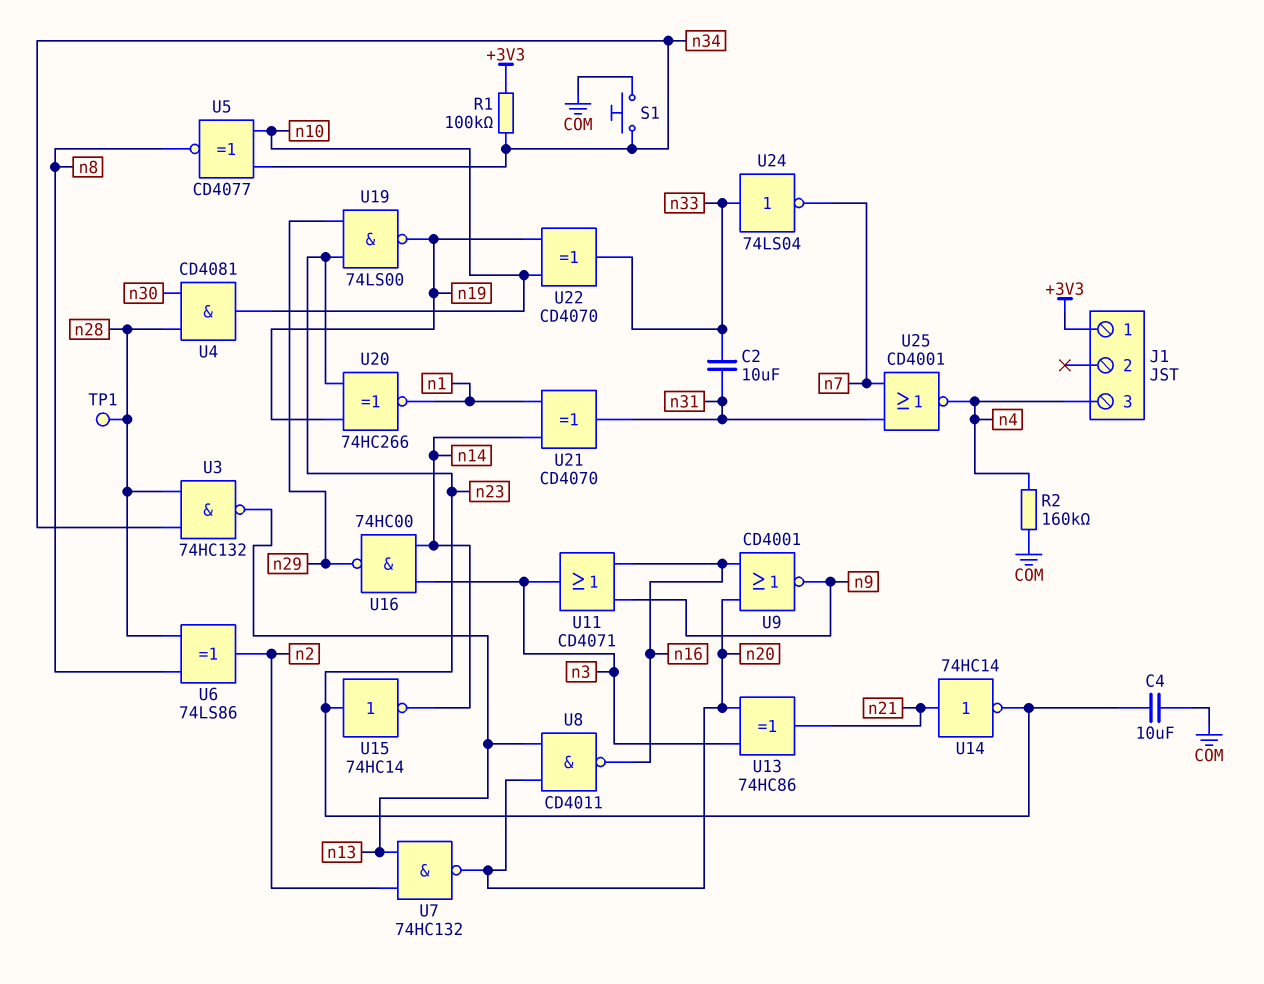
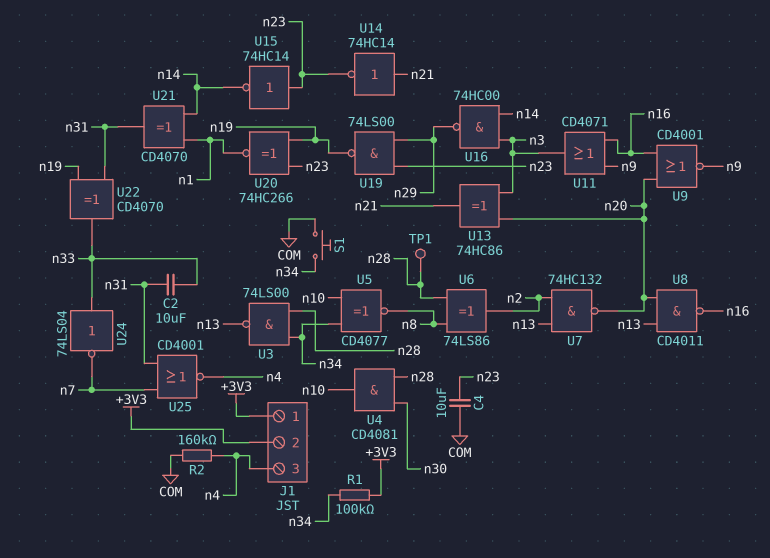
J1 pin 2: none -> +3V3
U3: NAND 74HC132 (in n28, in n34, out n13) -> NAND 74LS00 (in n28, in n34, out n13)
U22: XOR CD4070 (in n10, in n19, out n33) -> XOR CD4070 (in n19, in n31, out n33)

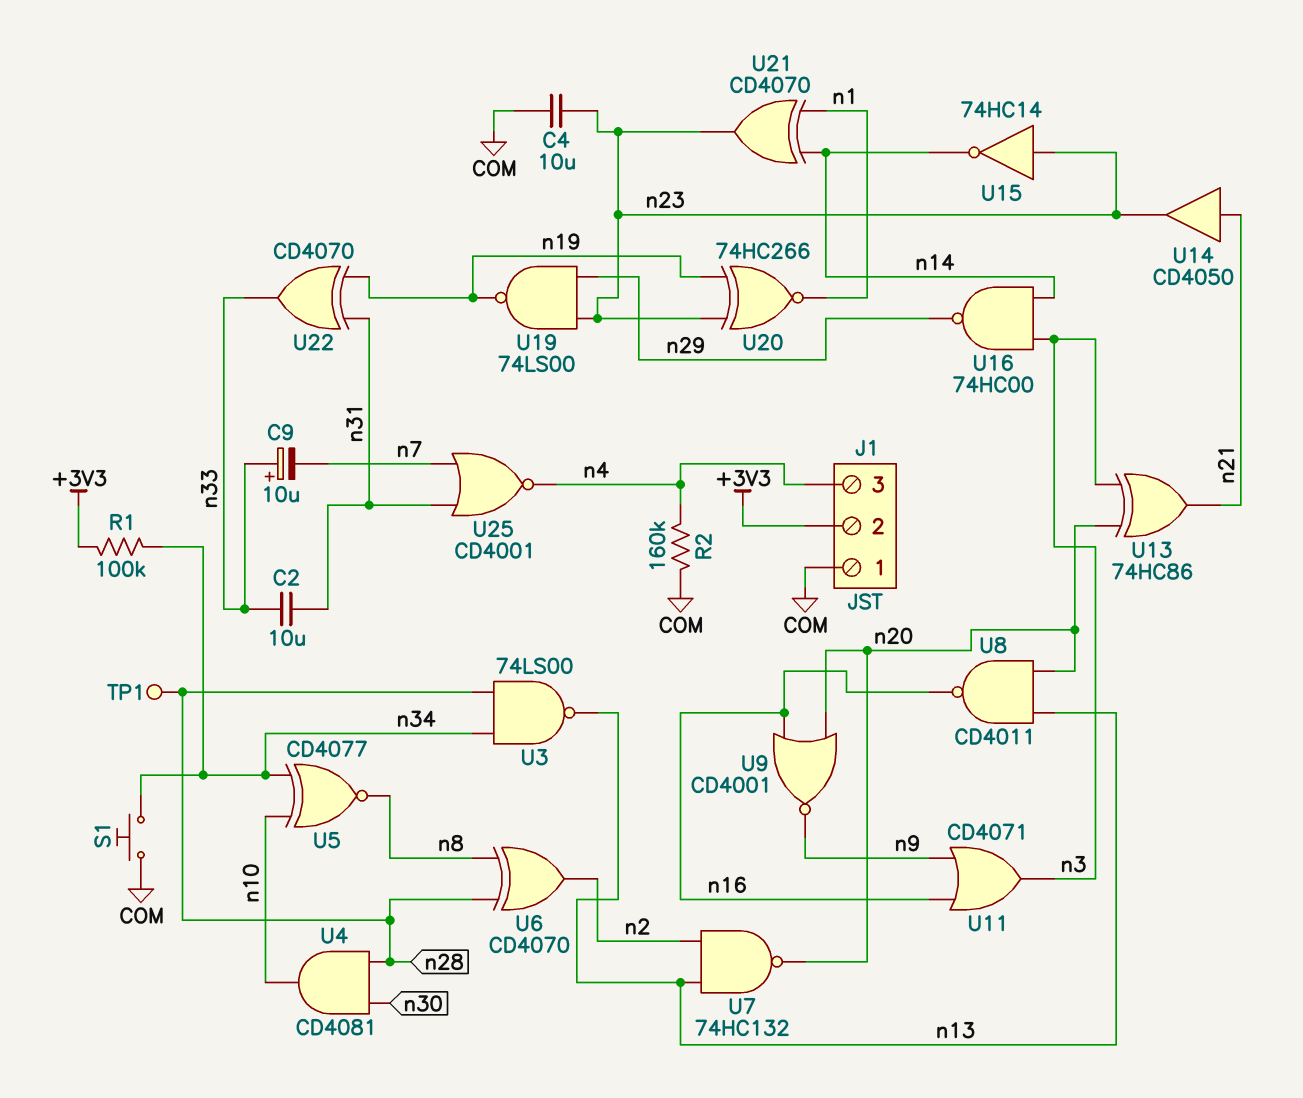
C9: none -> 10uF (plus n33, minus n7)
J1 pin 1: +3V3 -> COM
U6: XOR 74LS86 (in n8, in n28, out n2) -> XOR CD4070 (in n8, in n28, out n2)
U14: NOT 74HC14 (in n21, out n23) -> buffer CD4050 (in n21, out n23)
U21: XOR CD4070 (in n1, in n14, out n31) -> XOR CD4070 (in n1, in n14, out n23)
U24: NOT 74LS04 (in n33, out n7) -> none

